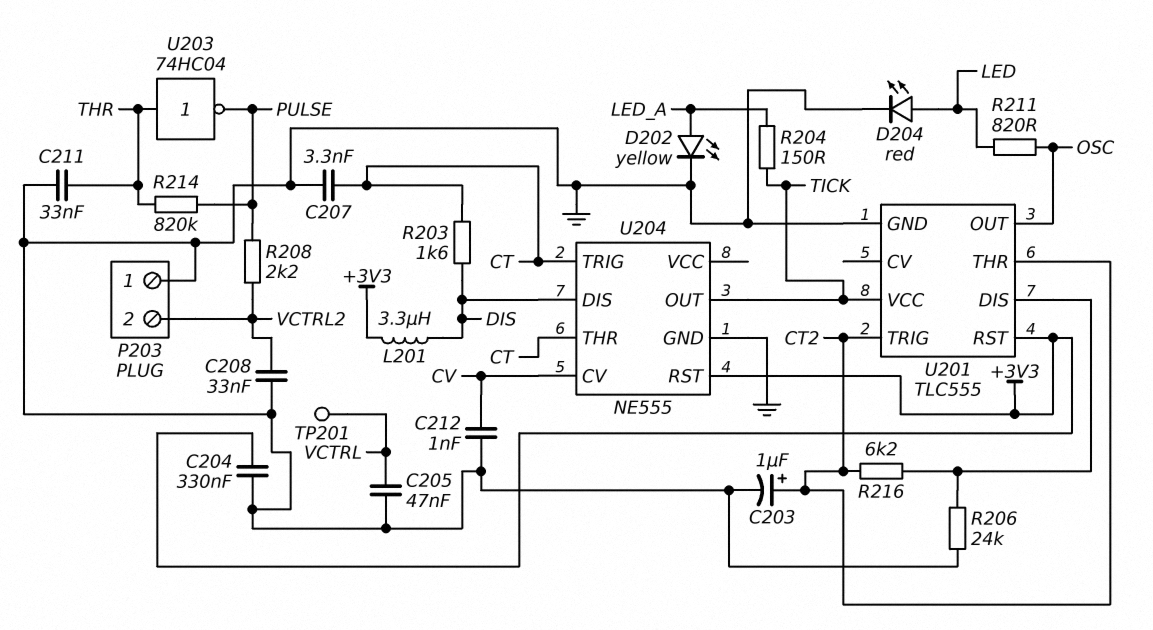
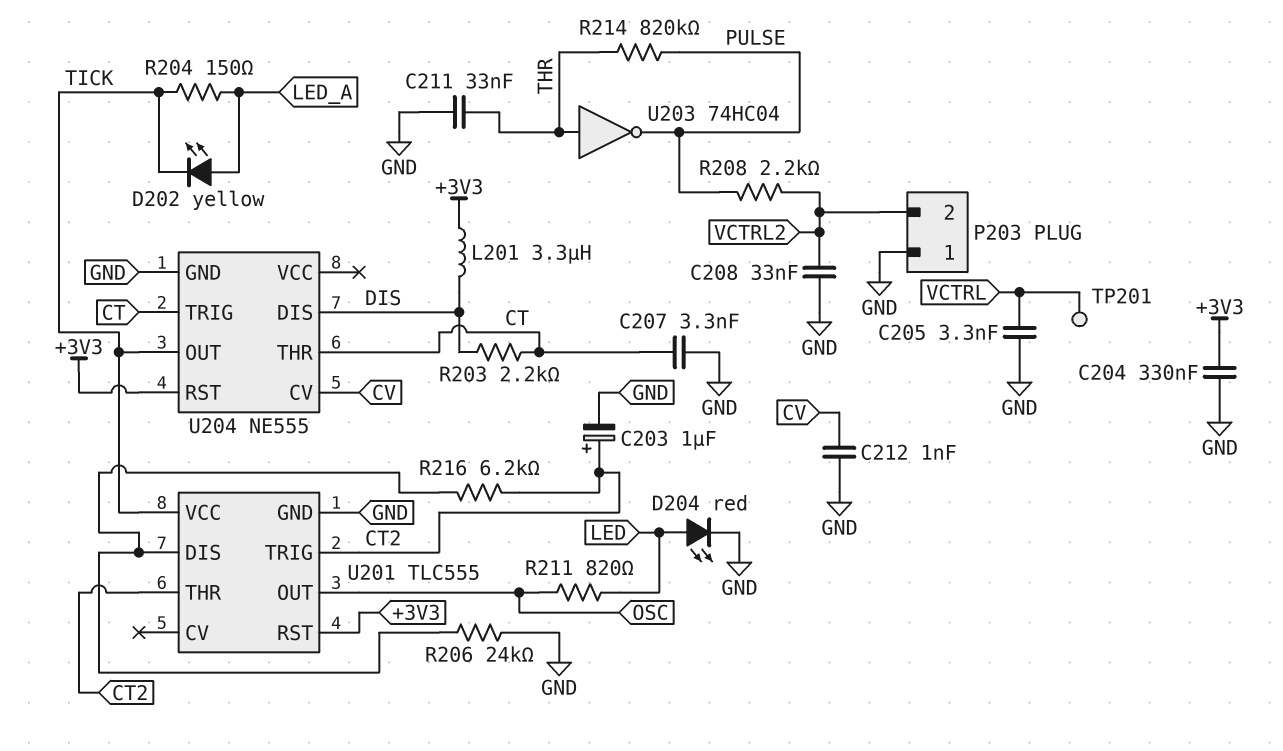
C205: 47nF (GND, VCTRL) -> 3.3nF (GND, VCTRL)
D202: LED yellow (A LED_A, K GND) -> LED yellow (A LED_A, K TICK)
R203: 1.6k (CT, DIS) -> 2.2k (CT, DIS)

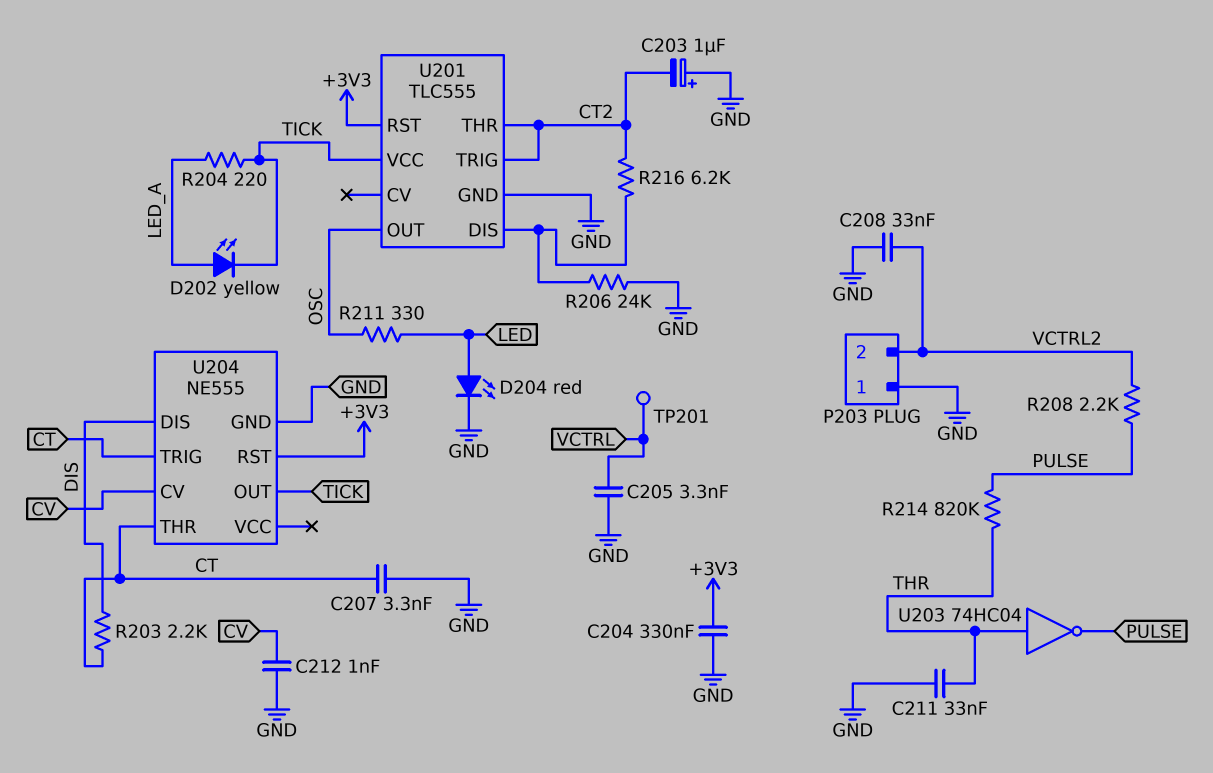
C203: 1uF (plus CT2, minus GND) -> 1uF (plus GND, minus CT2)
L201: 3.3uH (+3V3, DIS) -> none
R204: 150 (LED_A, TICK) -> 220 (LED_A, TICK)
R211: 820 (LED, OSC) -> 330 (LED, OSC)

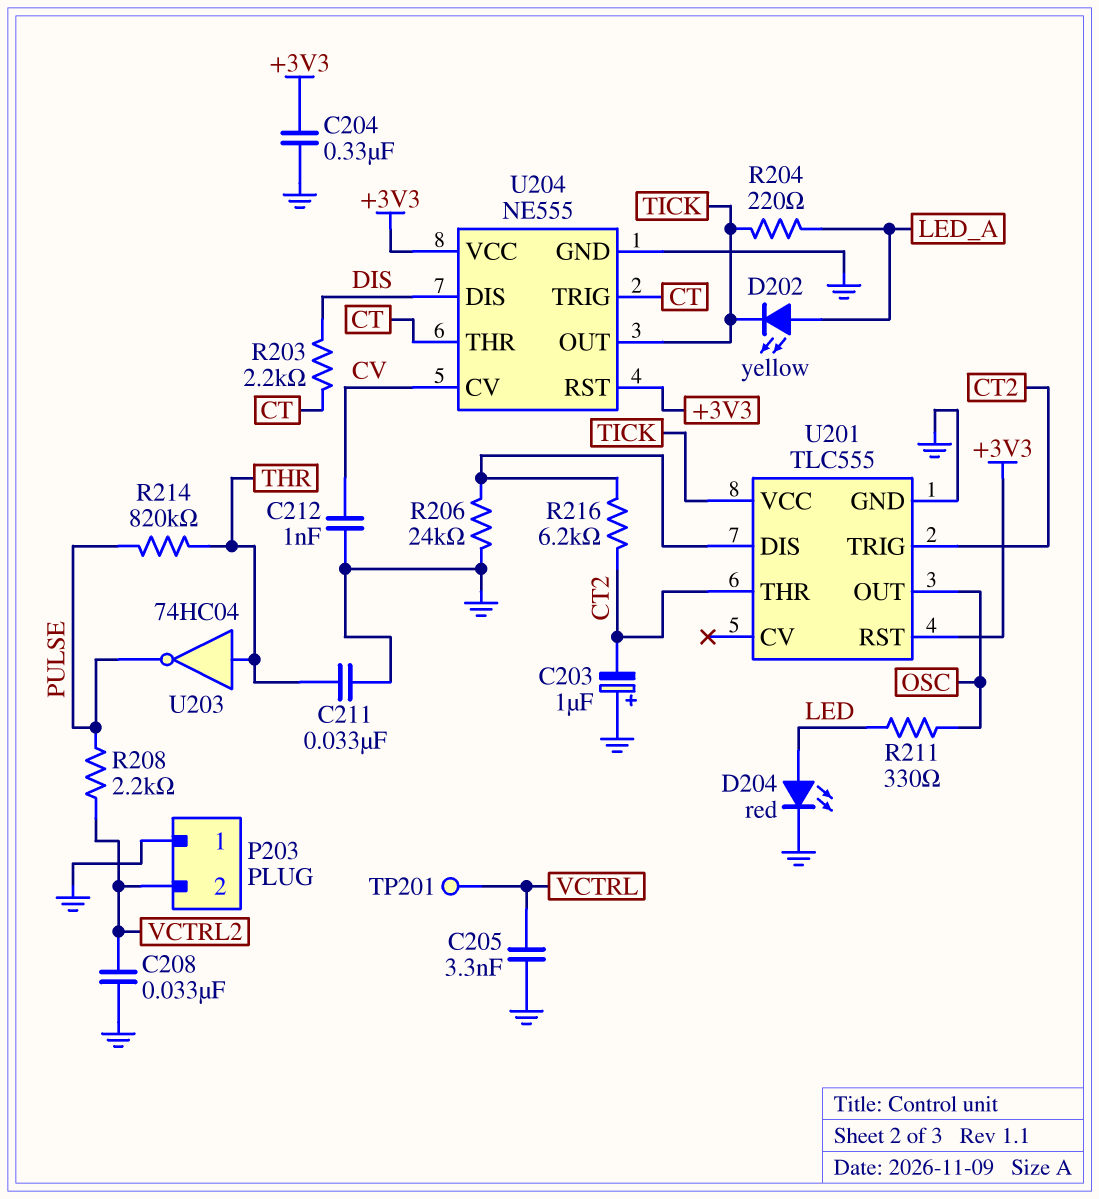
C207: 3.3nF (CT, GND) -> none
U204 pin VCC: none -> +3V3

